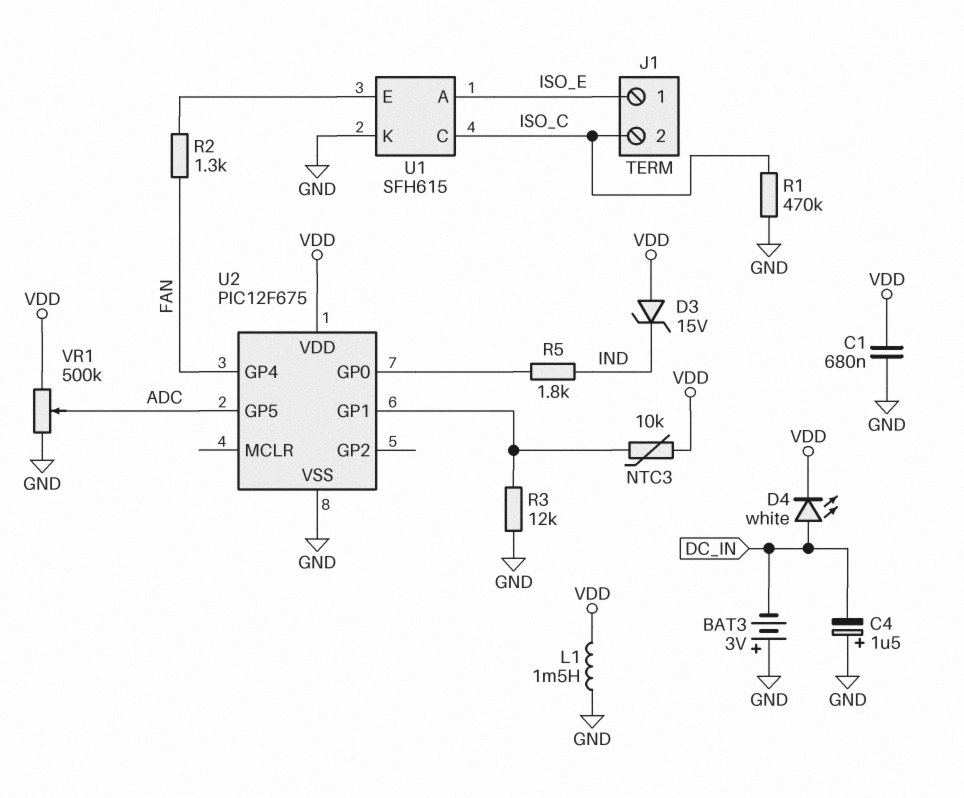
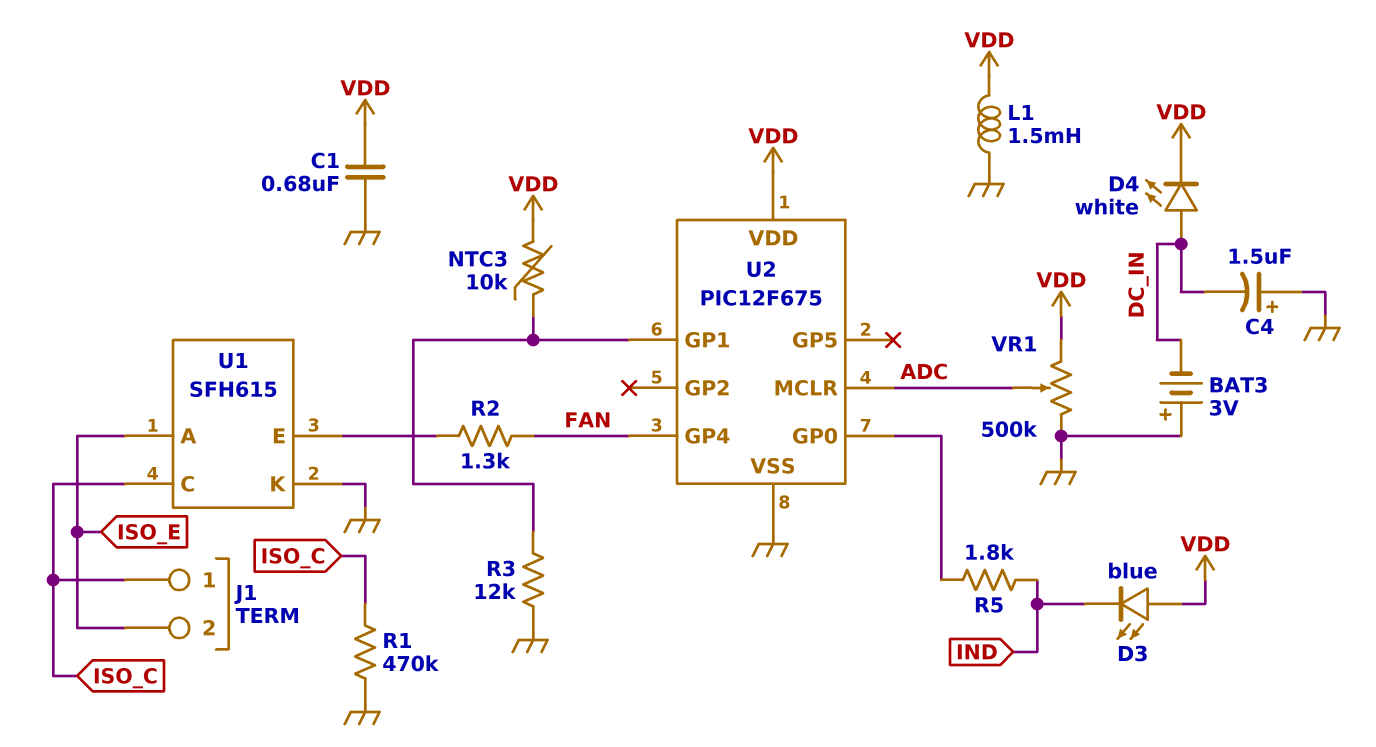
D3: zener 15V (A VDD, K IND) -> LED blue (A VDD, K IND)
J1 pin 1: ISO_E -> ISO_C
J1 pin 2: ISO_C -> ISO_E
U2 pin GP5: ADC -> none
U2 pin MCLR: none -> ADC

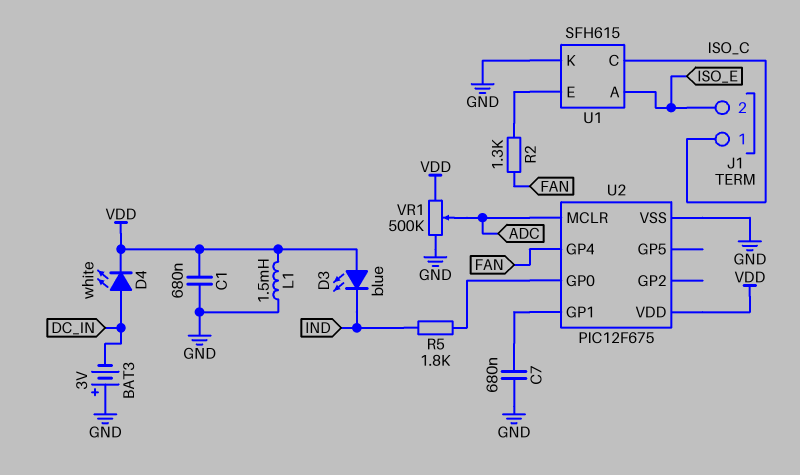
C4: 1.5uF (plus GND, minus DC_IN) -> none
C7: none -> 680nF (GND, U2/GP1)
NTC3: 10k (U2/GP1, VDD) -> none
R1: 470k (GND, ISO_C) -> none
R3: 12k (GND, U2/GP1) -> none

